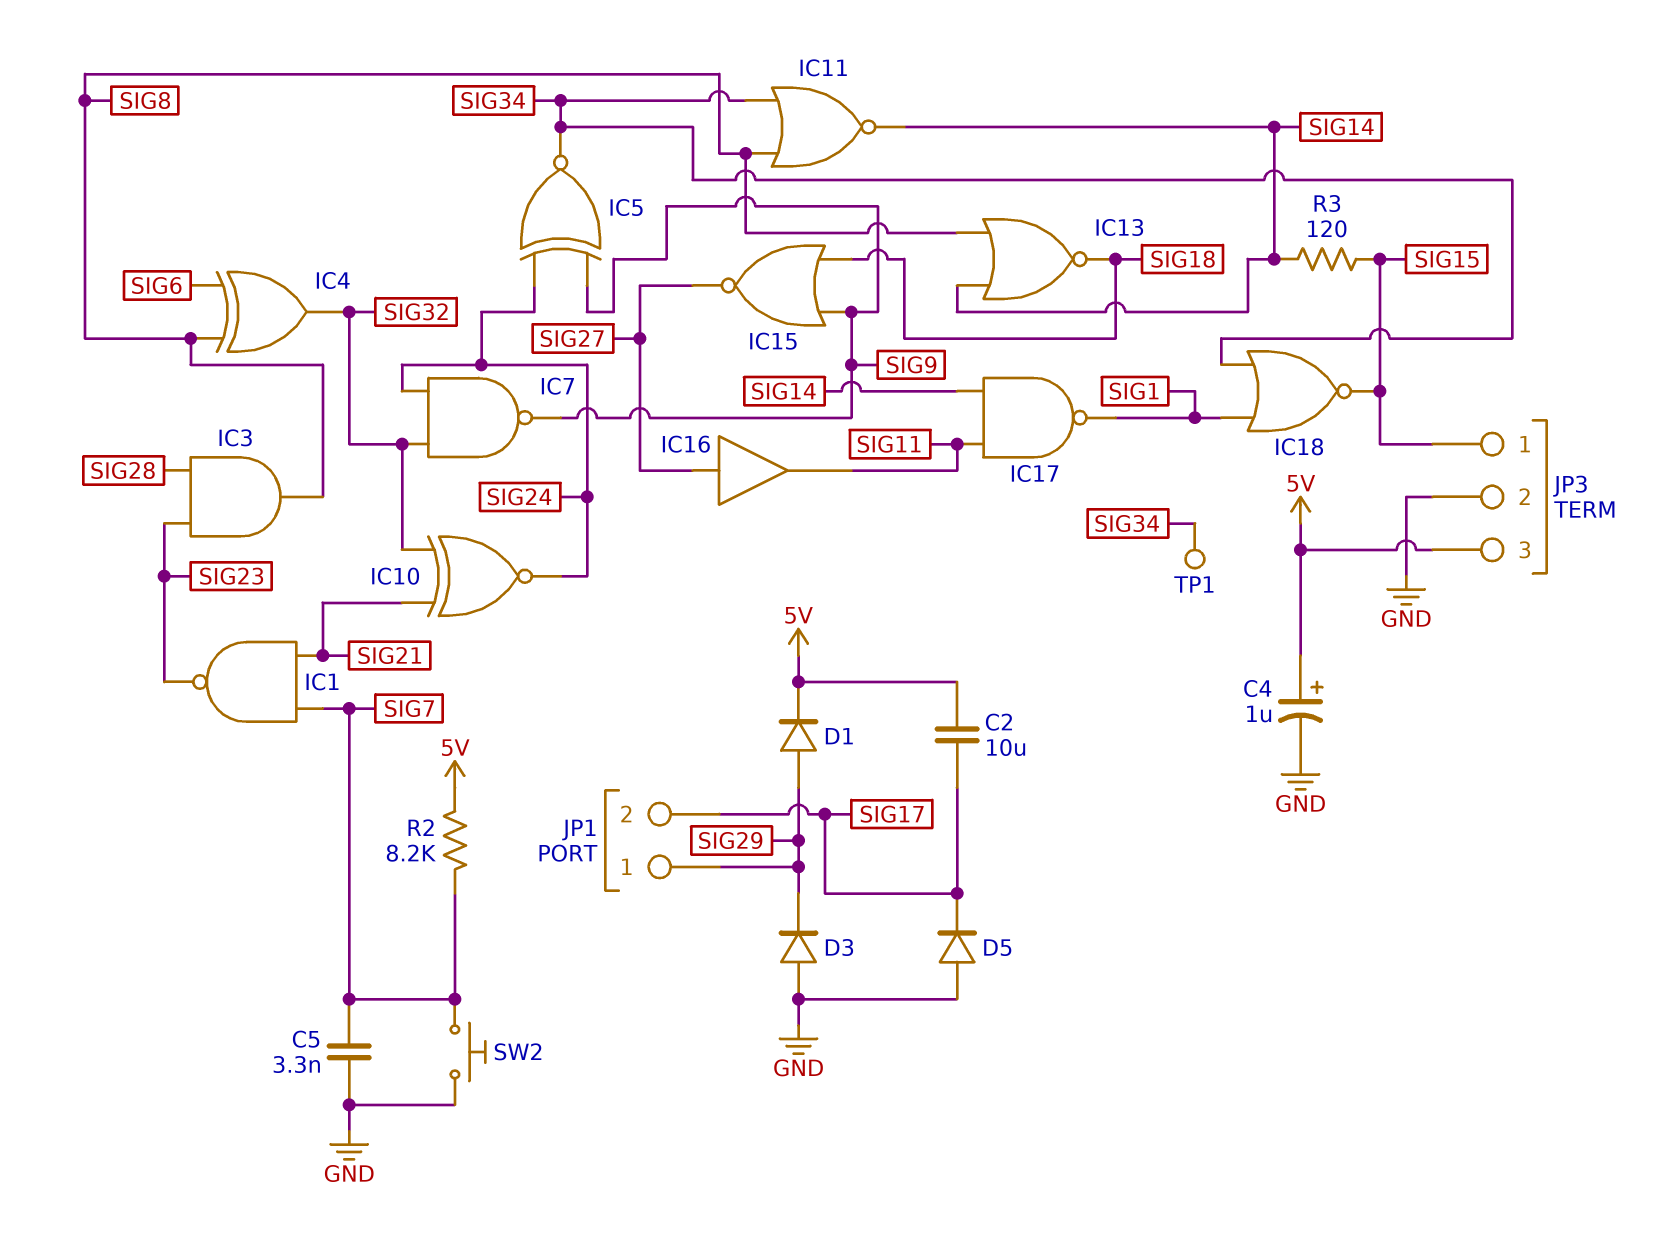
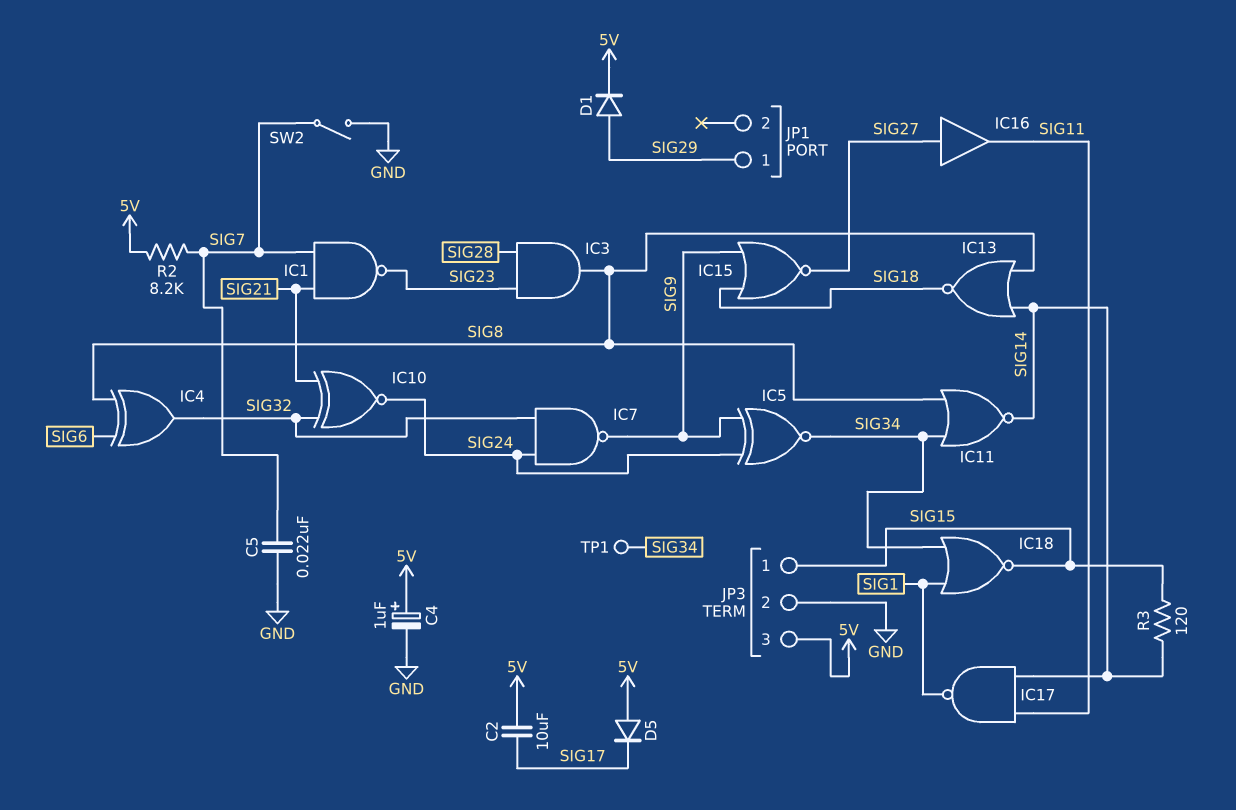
C5: 3.3nF (GND, SIG7) -> 22nF (GND, SIG7)
D3: diode (A GND, K SIG29) -> none
D5: diode (A GND, K SIG17) -> diode (A 5V, K SIG17)
JP1 pin 2: SIG17 -> none
SW2: button (GND, SIG7) -> switch (GND, SIG7)

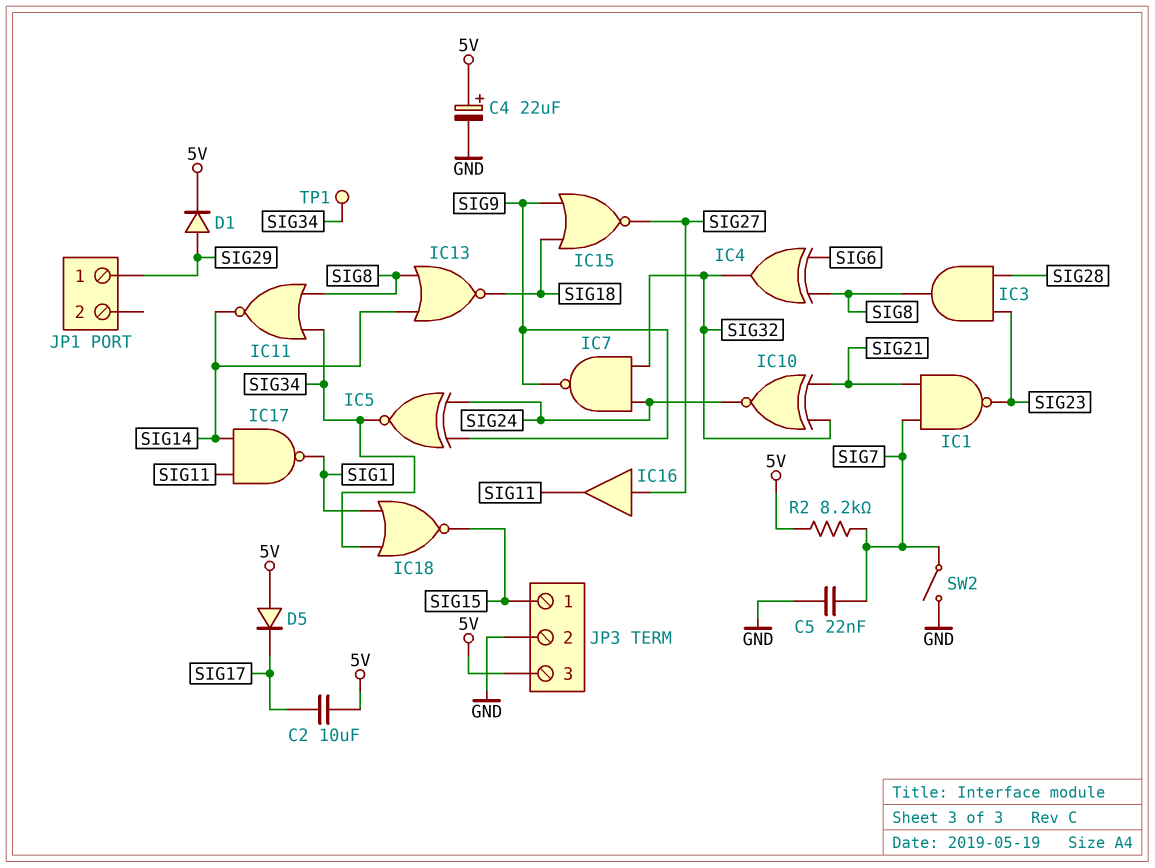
C4: 1uF (plus 5V, minus GND) -> 22uF (plus 5V, minus GND)
R3: 120 (SIG14, SIG15) -> none

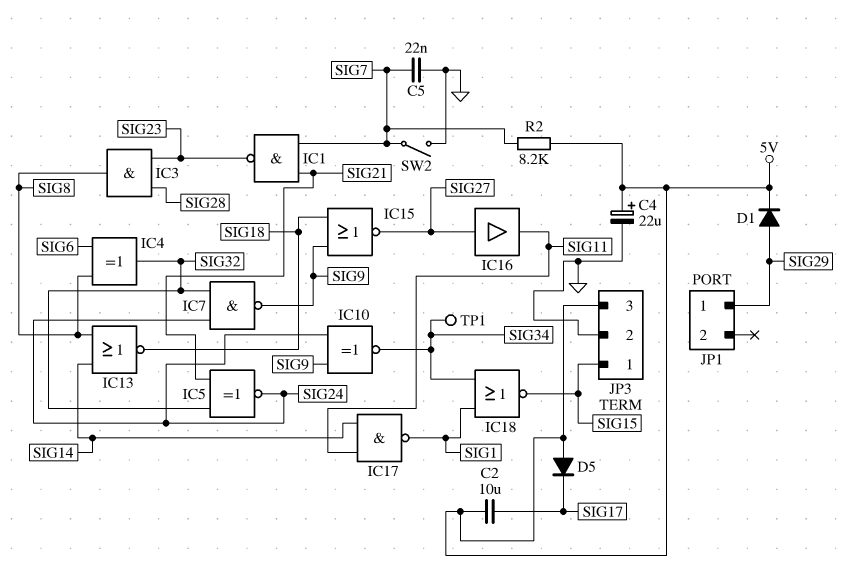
IC5: XNOR (in SIG9, in SIG24, out SIG34) -> XNOR (in SIG21, in SIG32, out SIG24)
IC10: XNOR (in SIG21, in SIG32, out SIG24) -> XNOR (in SIG9, in SIG24, out SIG34)
IC11: NOR (in SIG8, in SIG34, out SIG14) -> none

